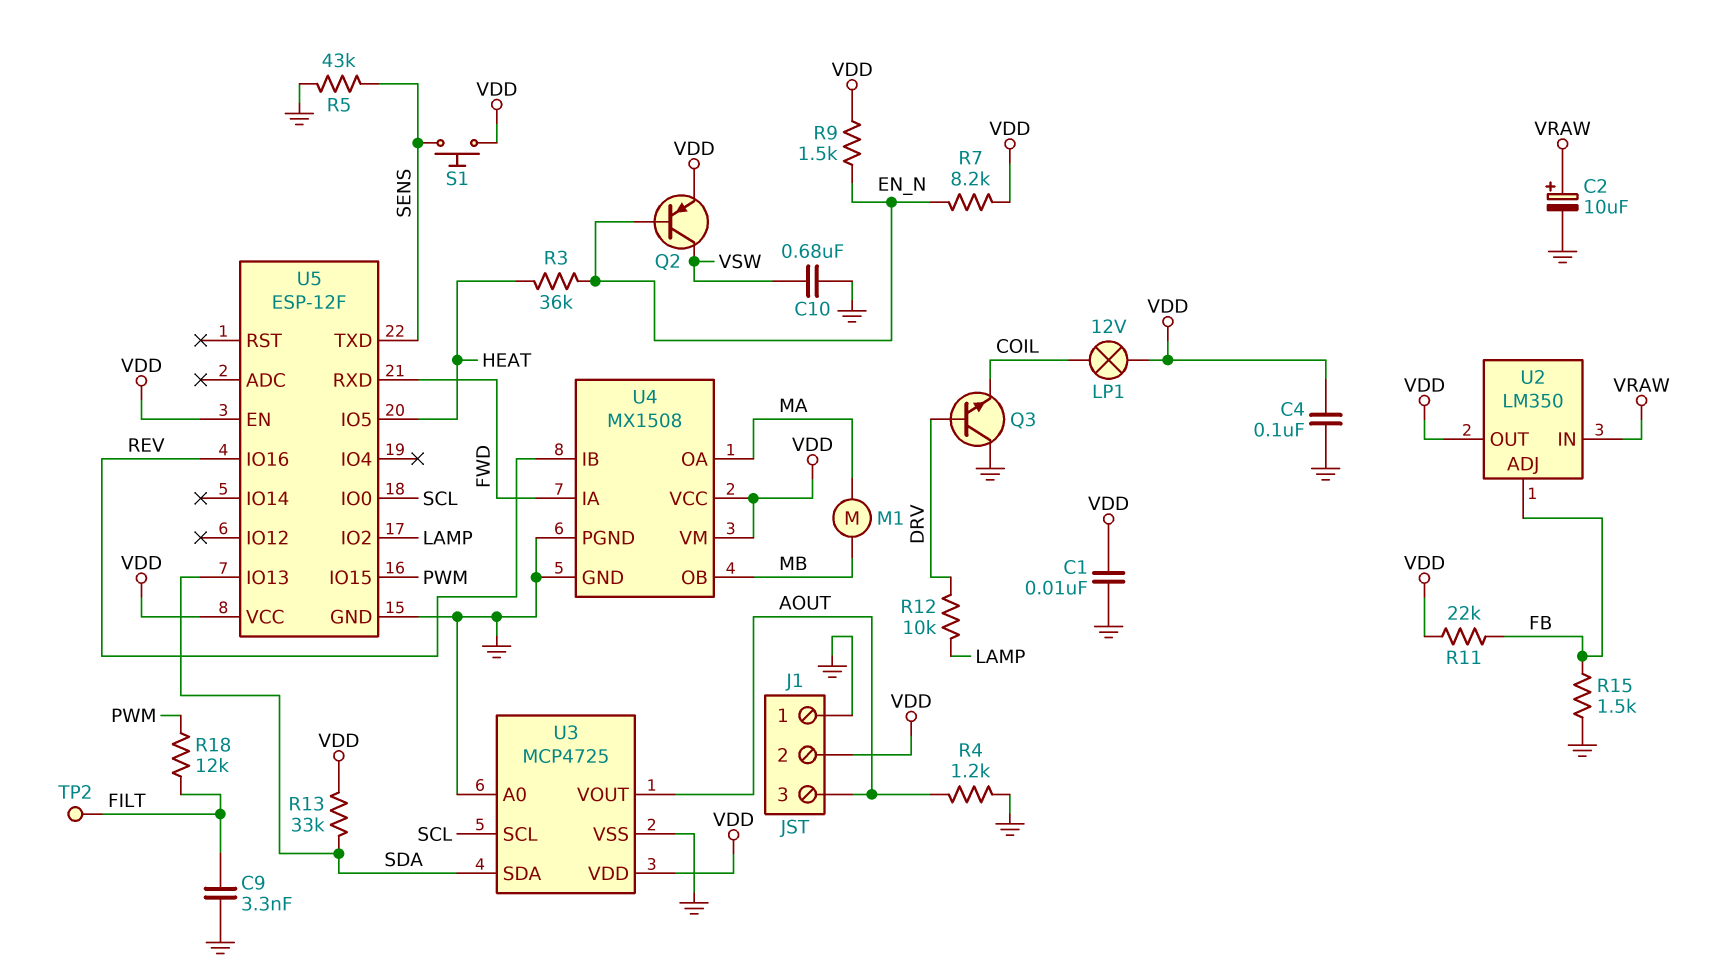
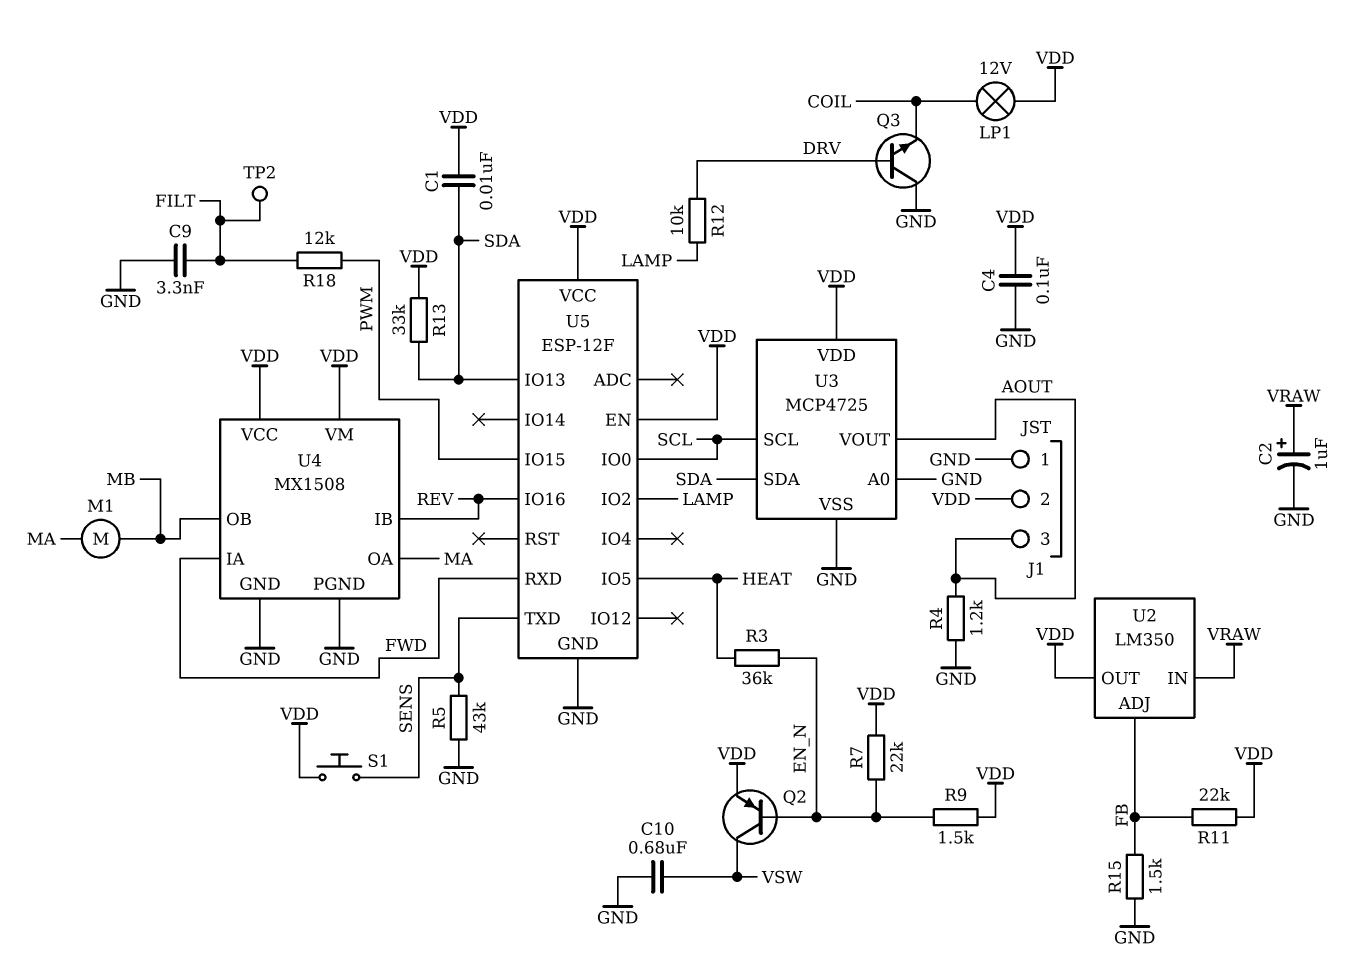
C1: 10nF (GND, VDD) -> 10nF (SDA, VDD)
C2: 10uF (plus VRAW, minus GND) -> 1uF (plus VRAW, minus GND)
R7: 8.2k (EN_N, VDD) -> 22k (EN_N, VDD)

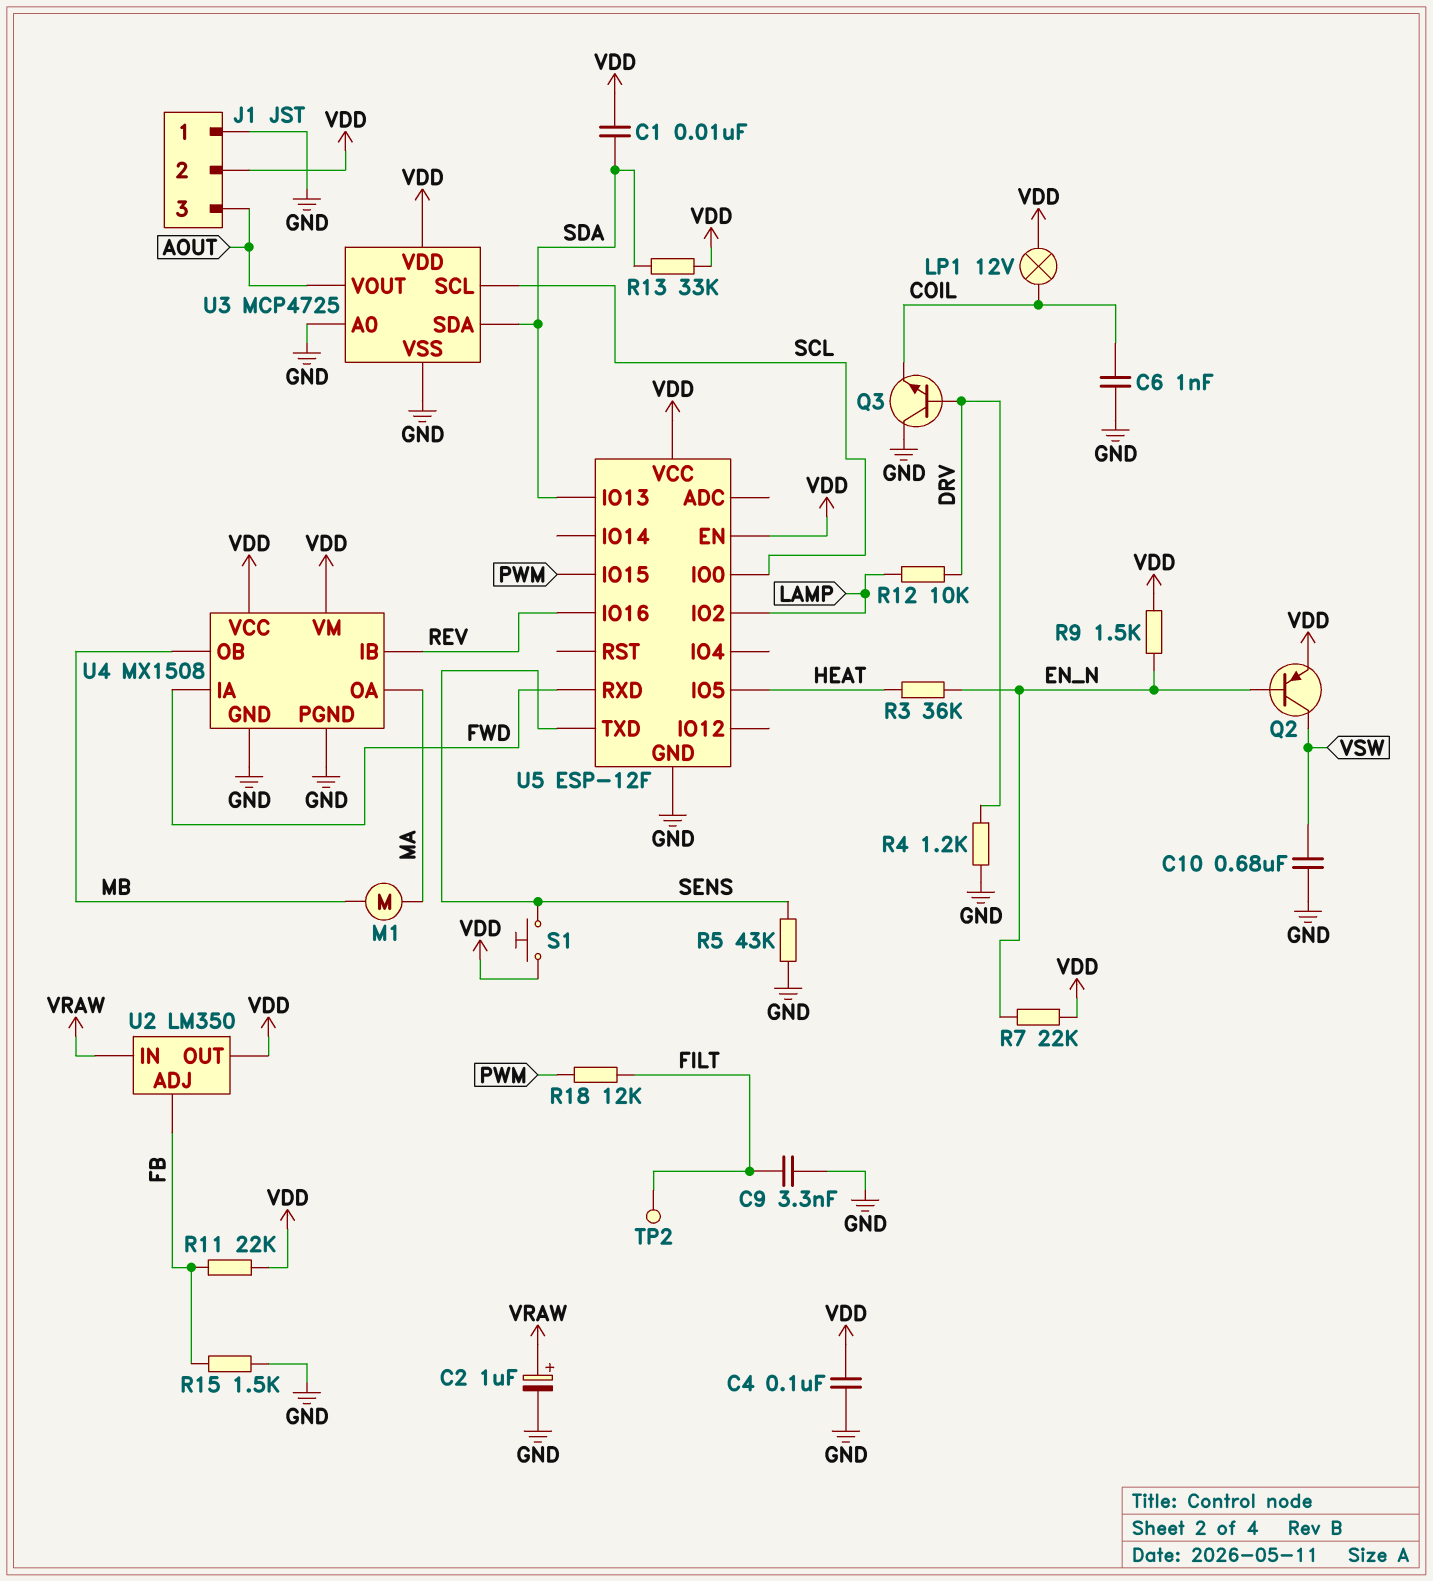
C6: none -> 1nF (COIL, GND)
R4: 1.2k (AOUT, GND) -> 1.2k (DRV, GND)

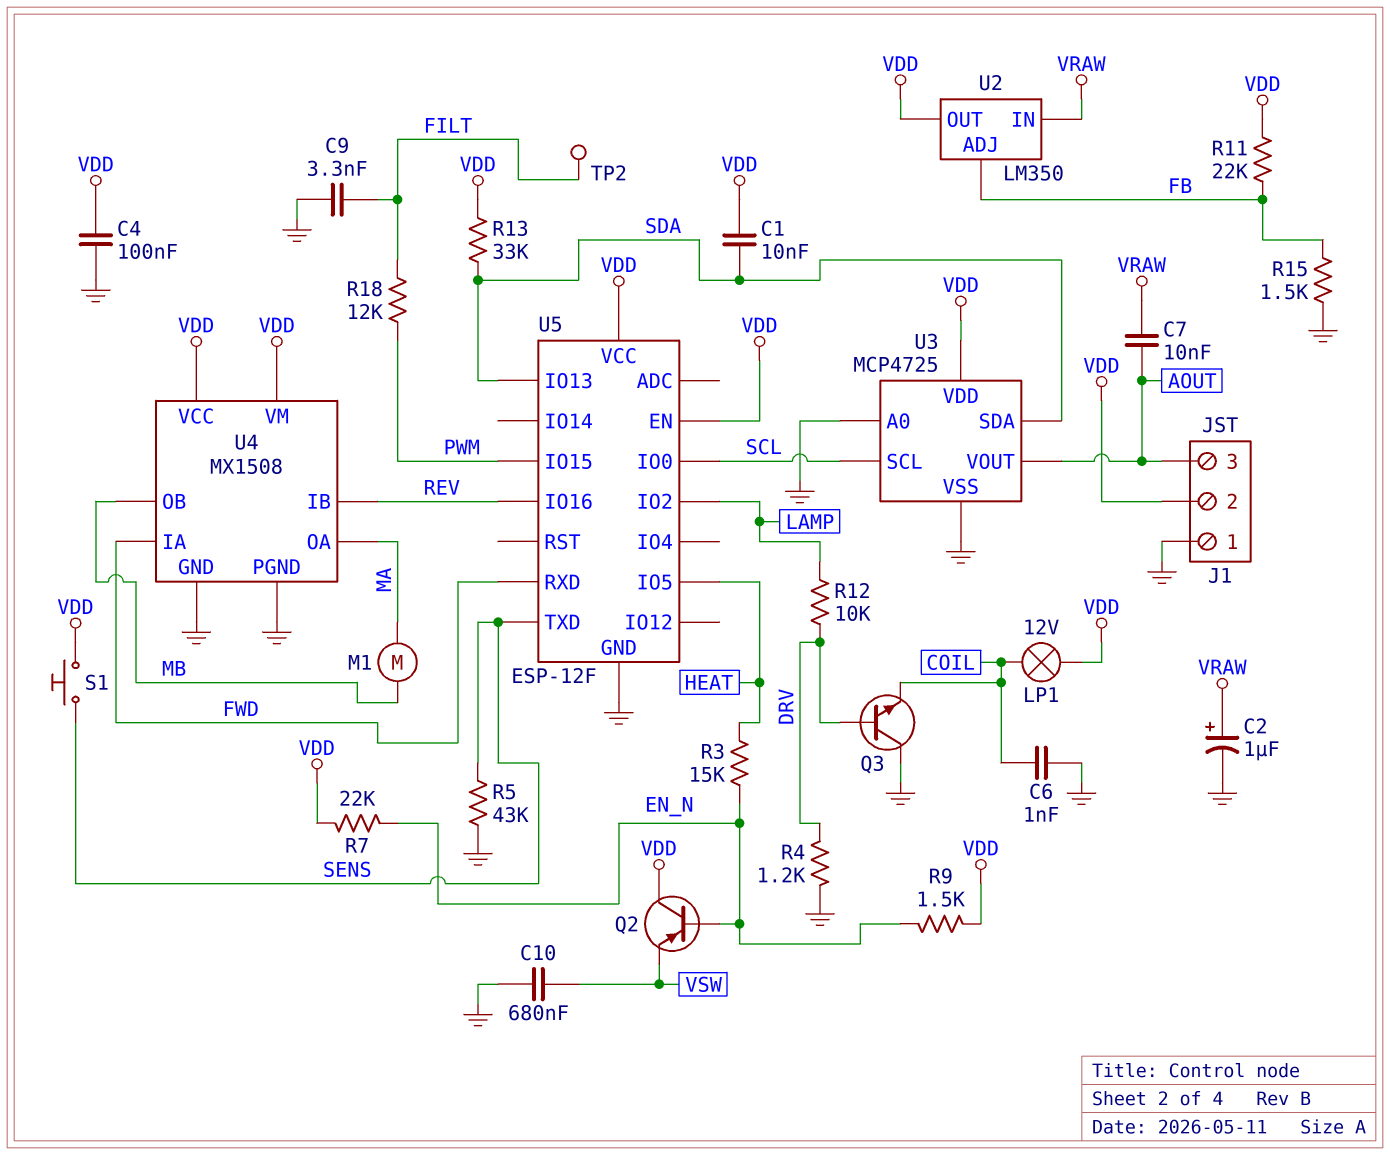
C7: none -> 10nF (AOUT, VRAW)
Q2: PNP (B EN_N, C VSW, E VDD) -> PNP (B EN_N, C VDD, E VSW)
R3: 36k (EN_N, HEAT) -> 15k (EN_N, HEAT)

